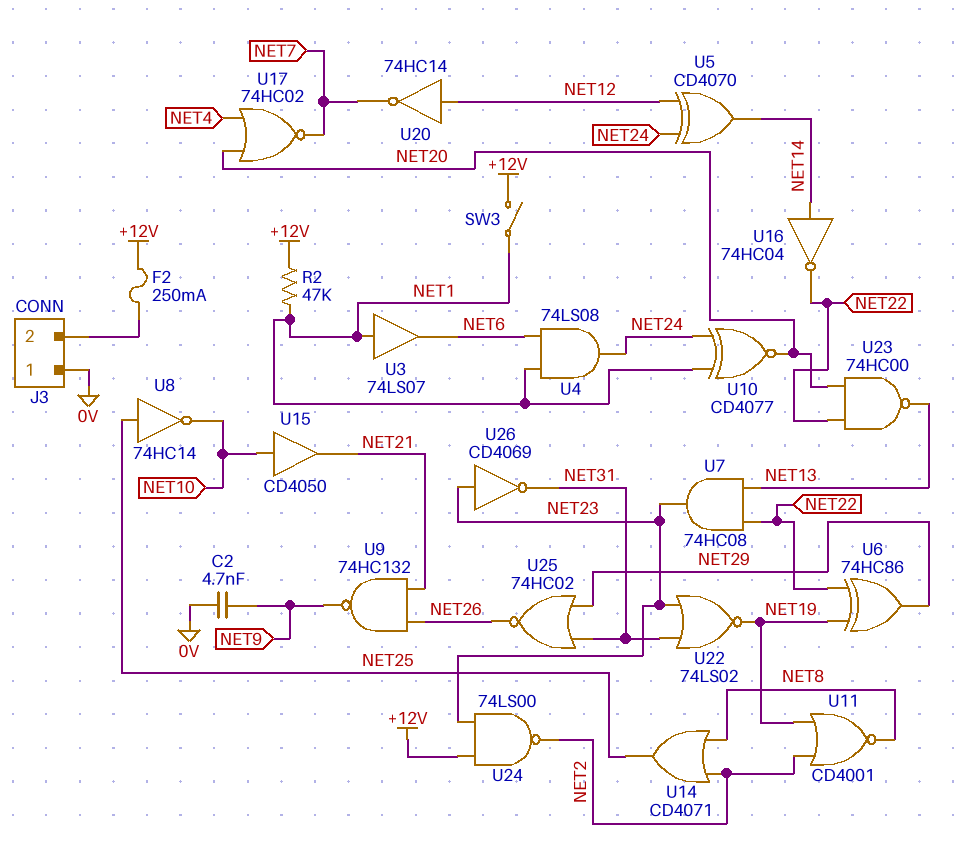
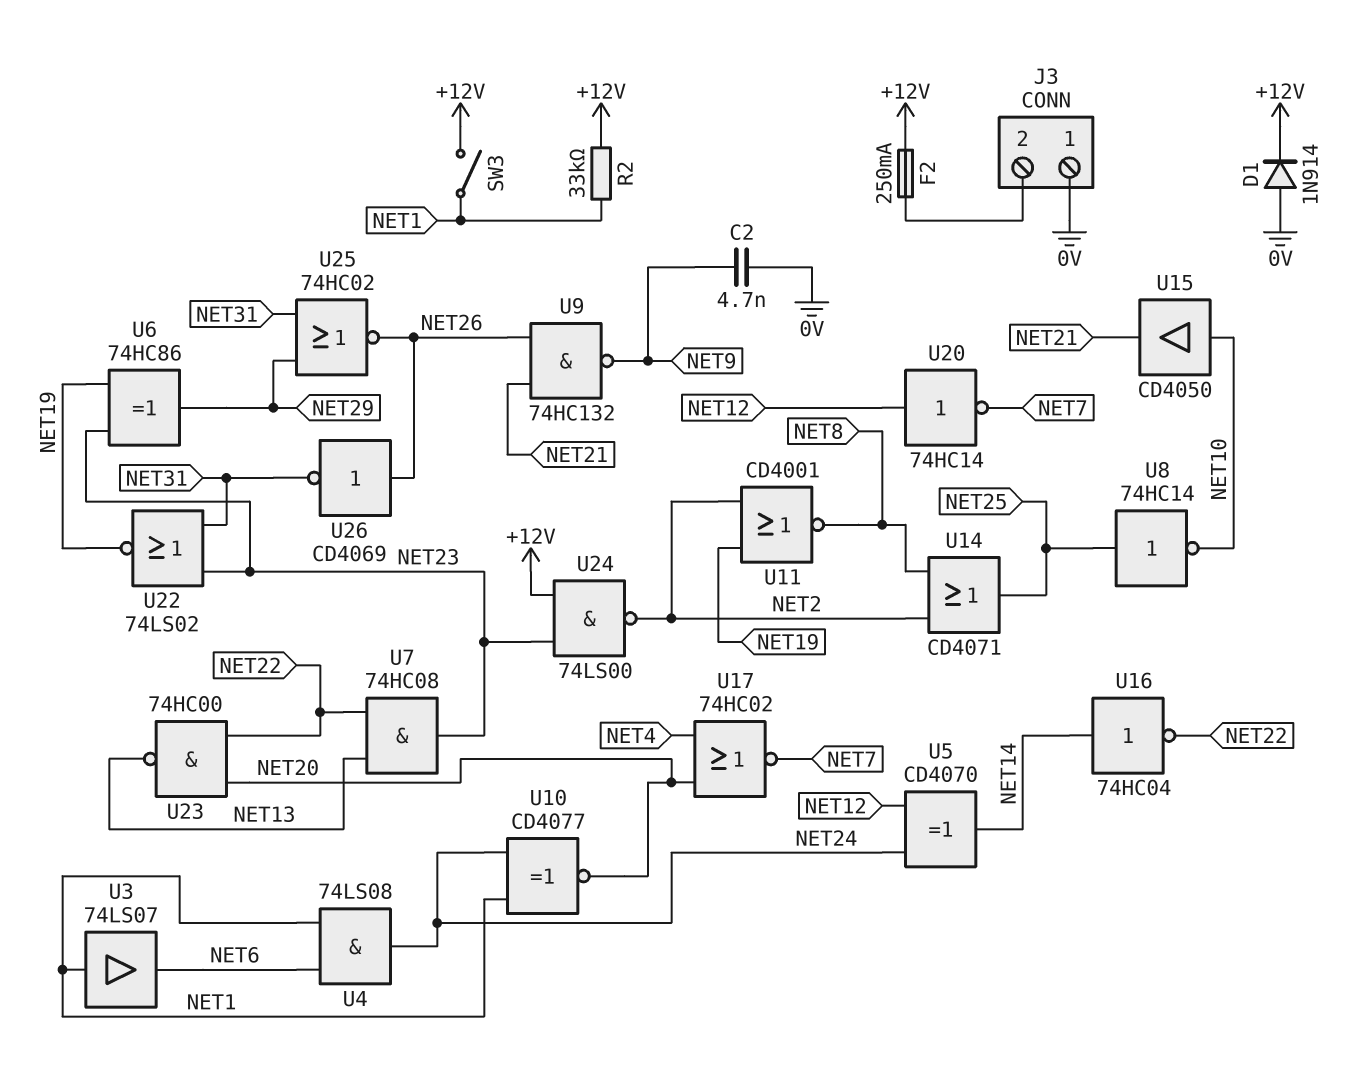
D1: none -> diode 1N914 (A 0V, K +12V)
R2: 47k (+12V, NET1) -> 33k (+12V, NET1)
U6: XOR 74HC86 (in NET19, in NET22, out NET29) -> XOR 74HC86 (in NET19, in NET23, out NET29)
U26: NOT CD4069 (in NET23, out NET31) -> NOT CD4069 (in NET26, out NET31)

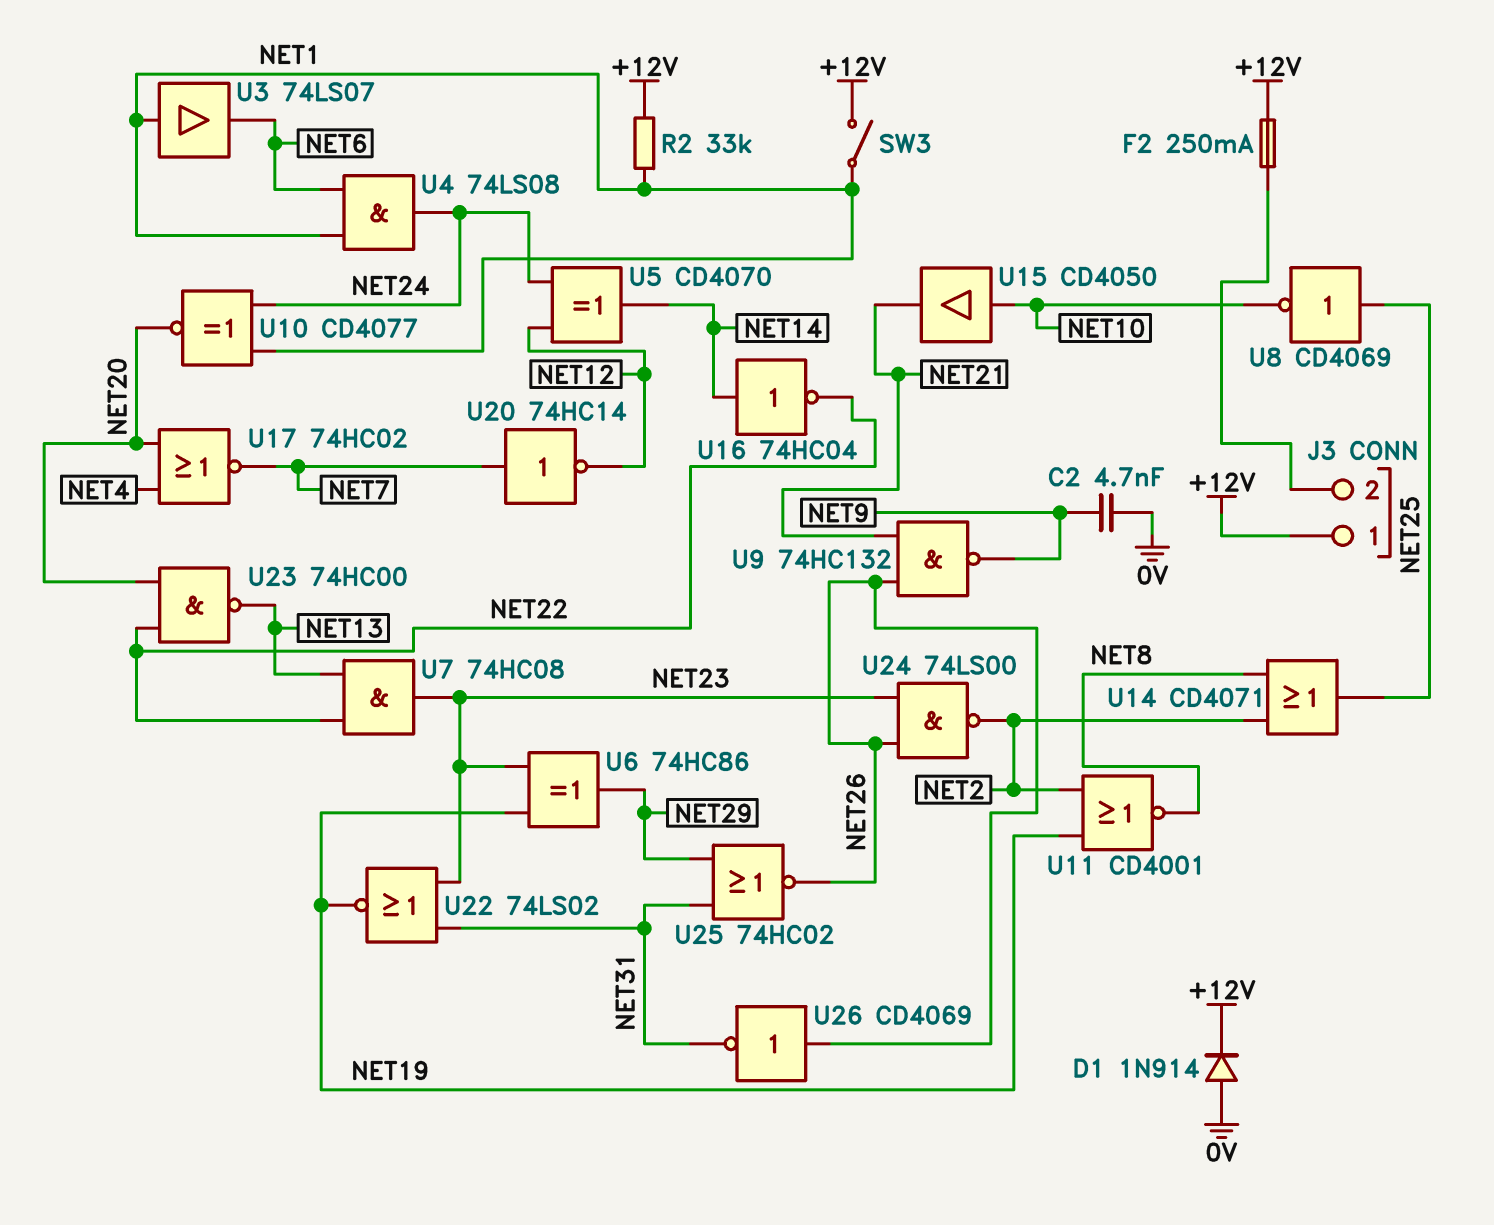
J3 pin 1: 0V -> +12V
U8: NOT 74HC14 (in NET25, out NET10) -> NOT CD4069 (in NET25, out NET10)
U20: NOT 74HC14 (in NET12, out NET7) -> NOT 74HC14 (in NET7, out NET12)
U24: NAND 74LS00 (in +12V, in NET23, out NET2) -> NAND 74LS00 (in NET23, in NET26, out NET2)

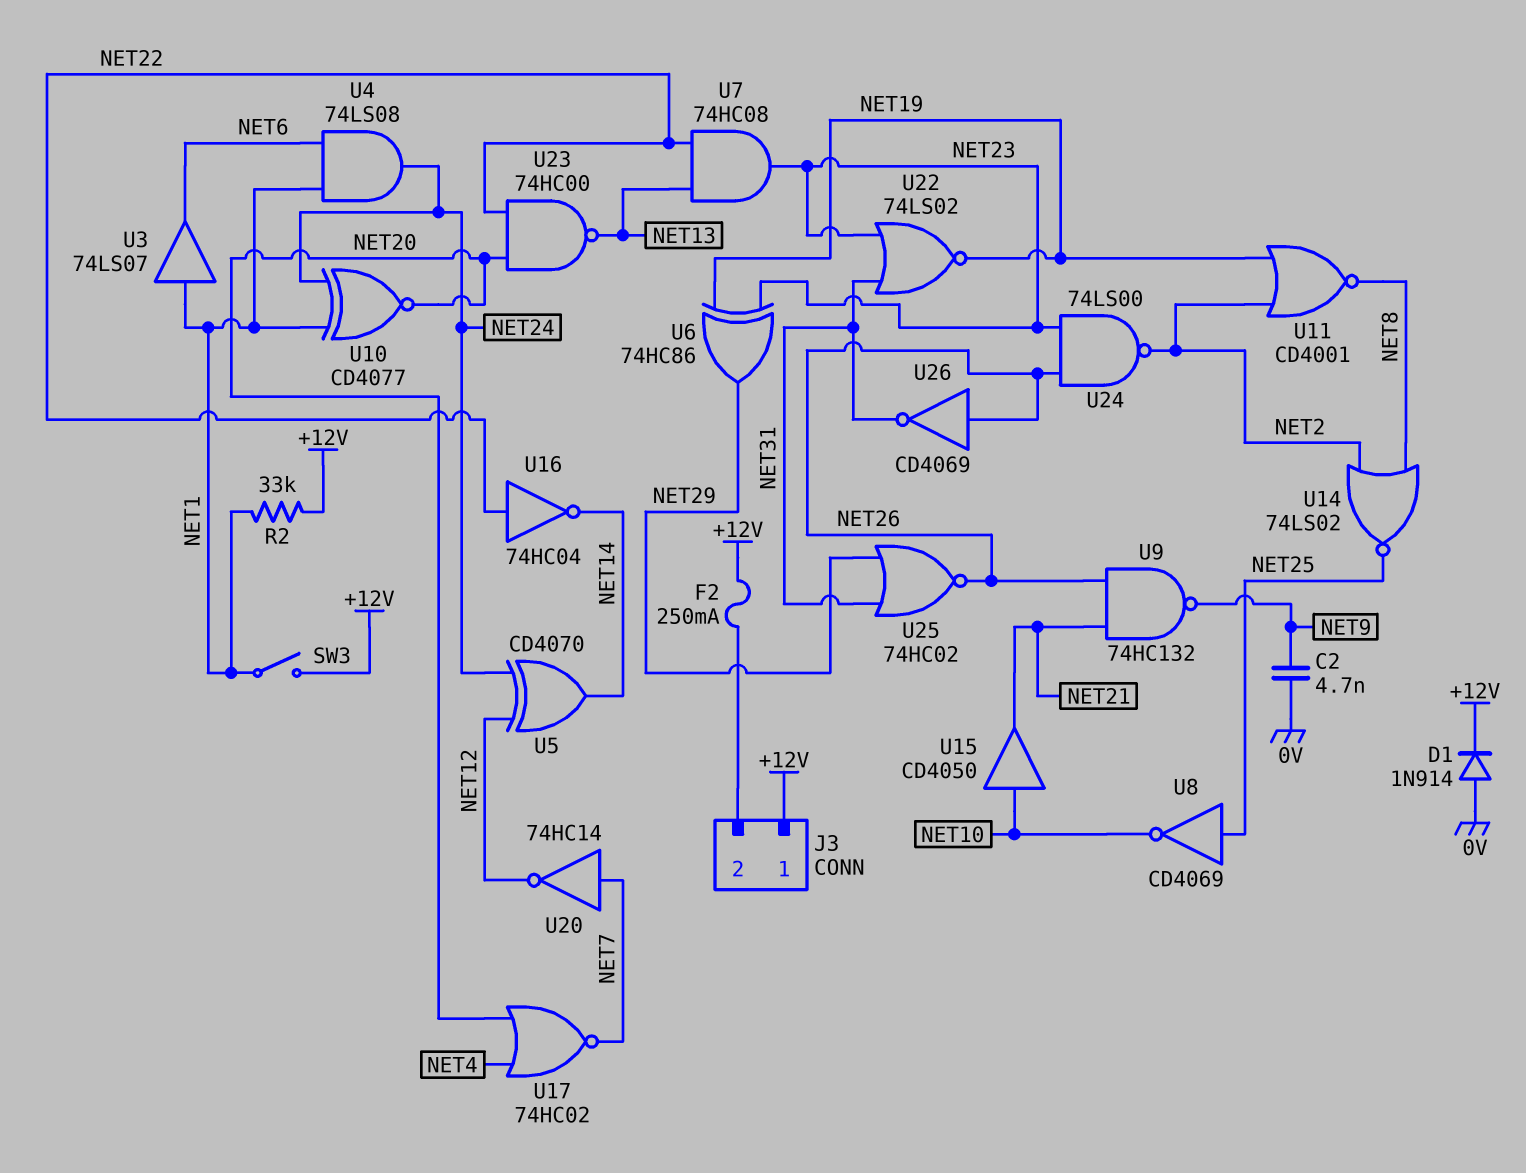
U14: OR CD4071 (in NET2, in NET8, out NET25) -> NOR 74LS02 (in NET2, in NET8, out NET25)
U16: NOT 74HC04 (in NET14, out NET22) -> NOT 74HC04 (in NET22, out NET14)

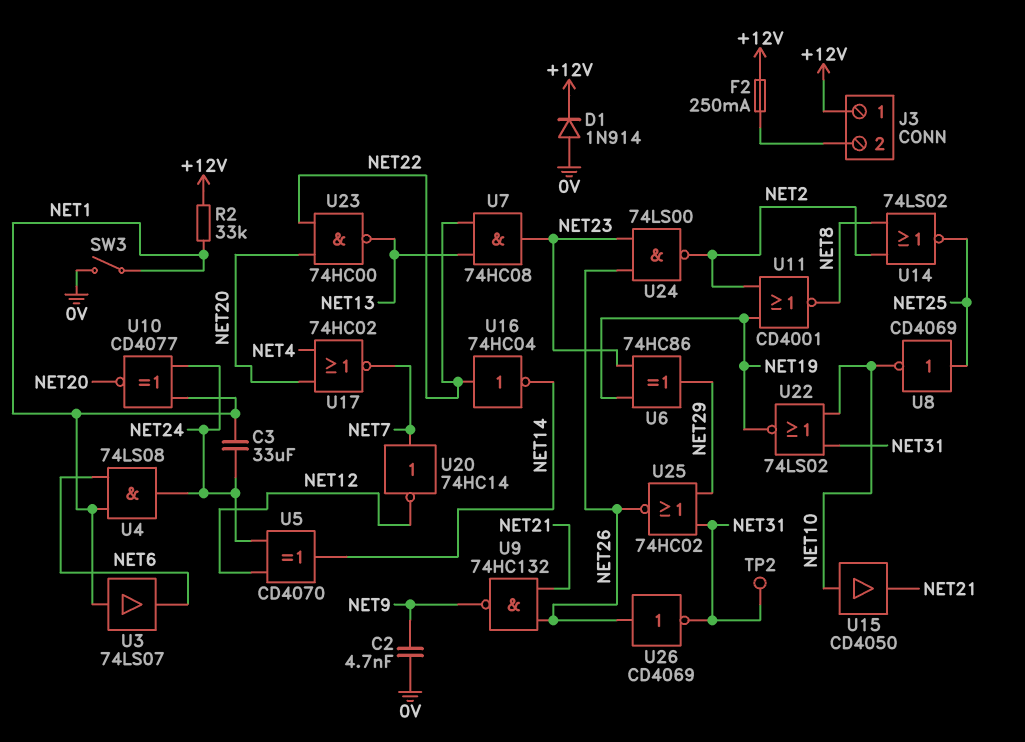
C3: none -> 33uF (NET1, NET24)
SW3: switch (+12V, NET1) -> switch (0V, NET1)
TP2: none -> test point (NET31)
U22: NOR 74LS02 (in NET23, in NET31, out NET19) -> NOR 74LS02 (in NET10, in NET31, out NET19)

